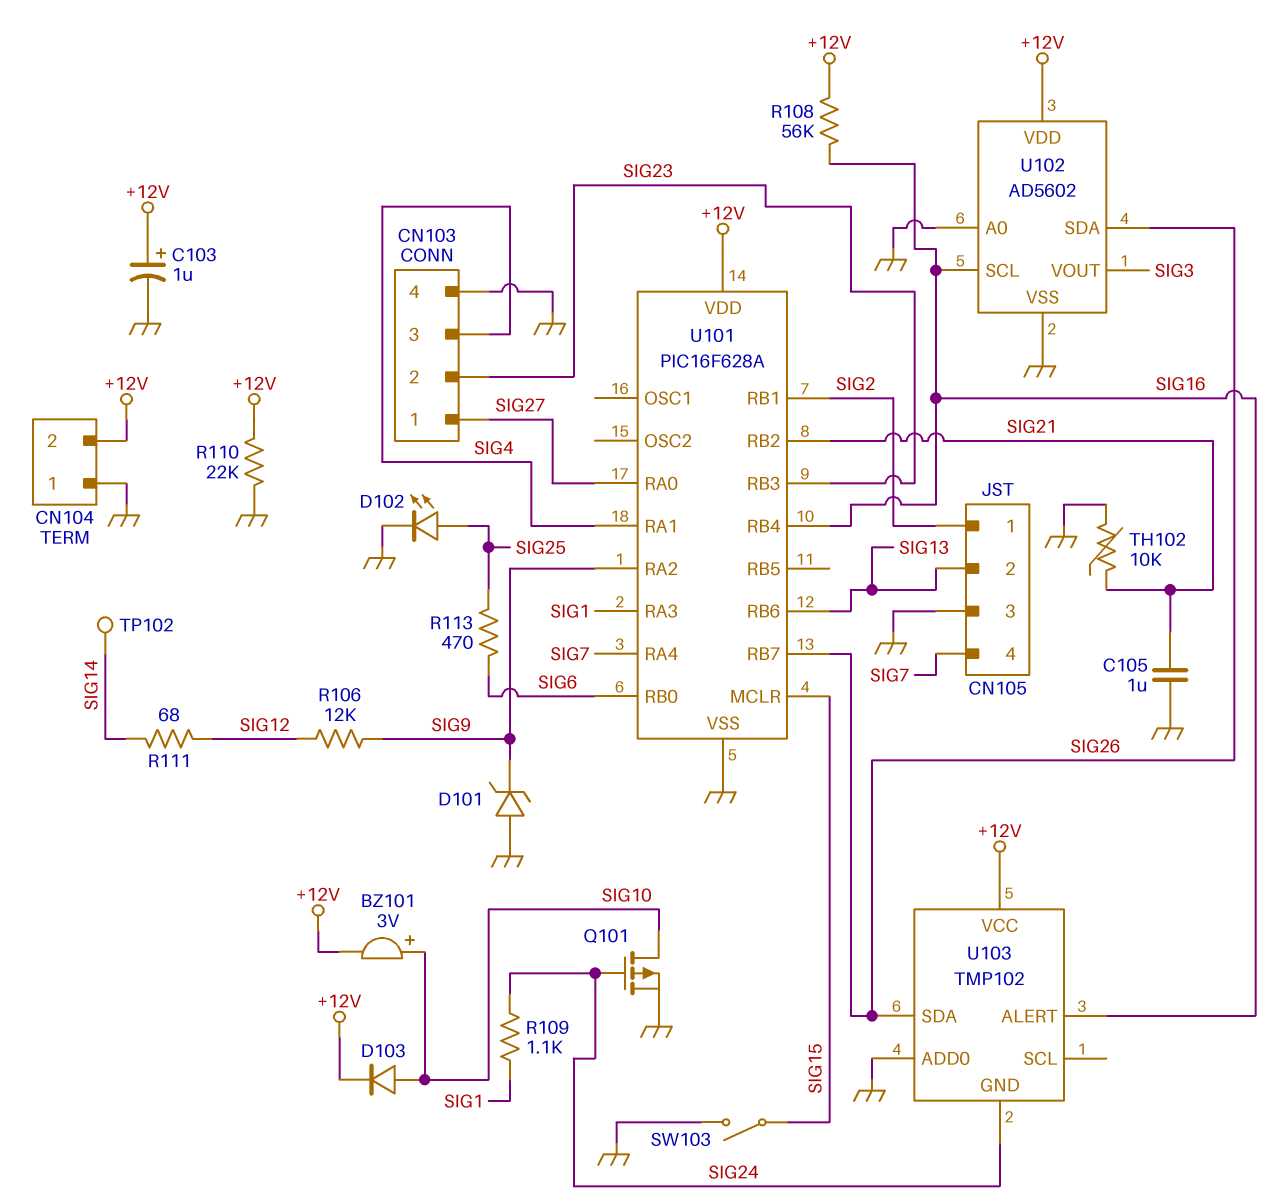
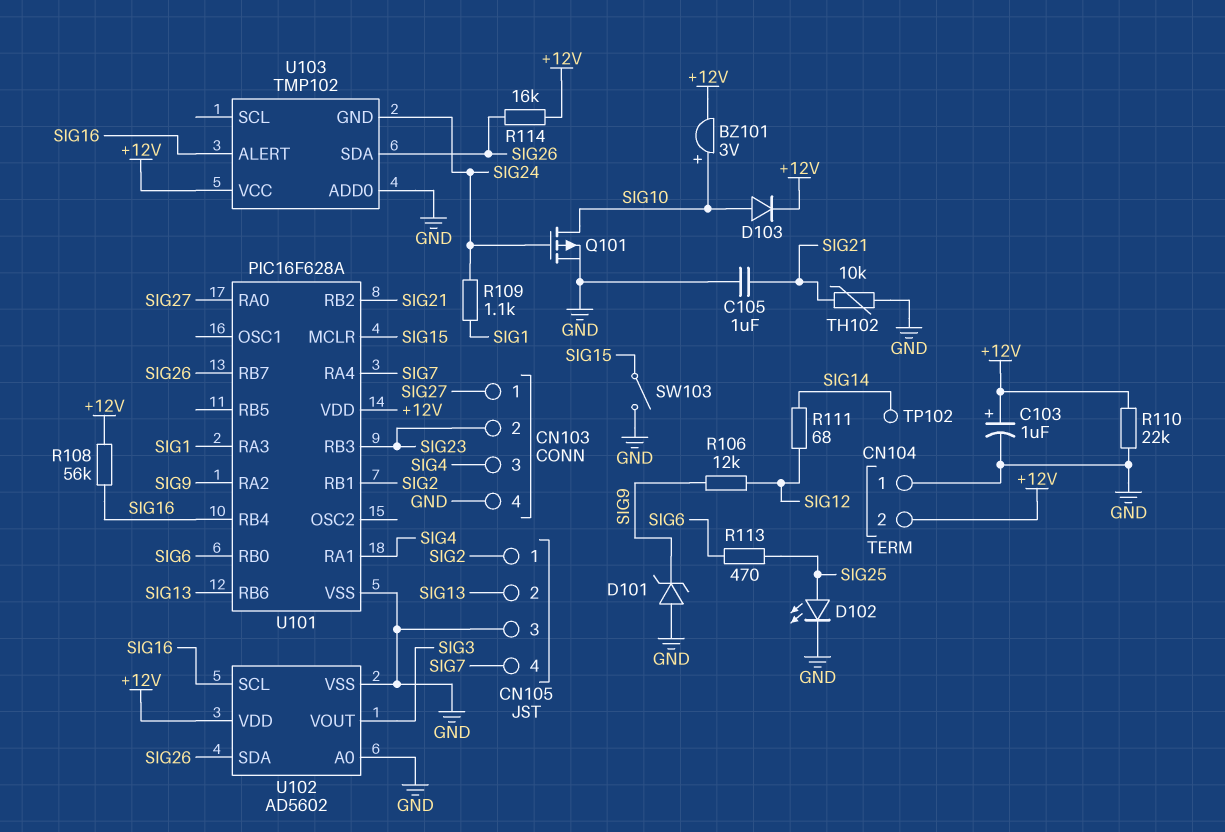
R114: none -> 16k (+12V, SIG26)

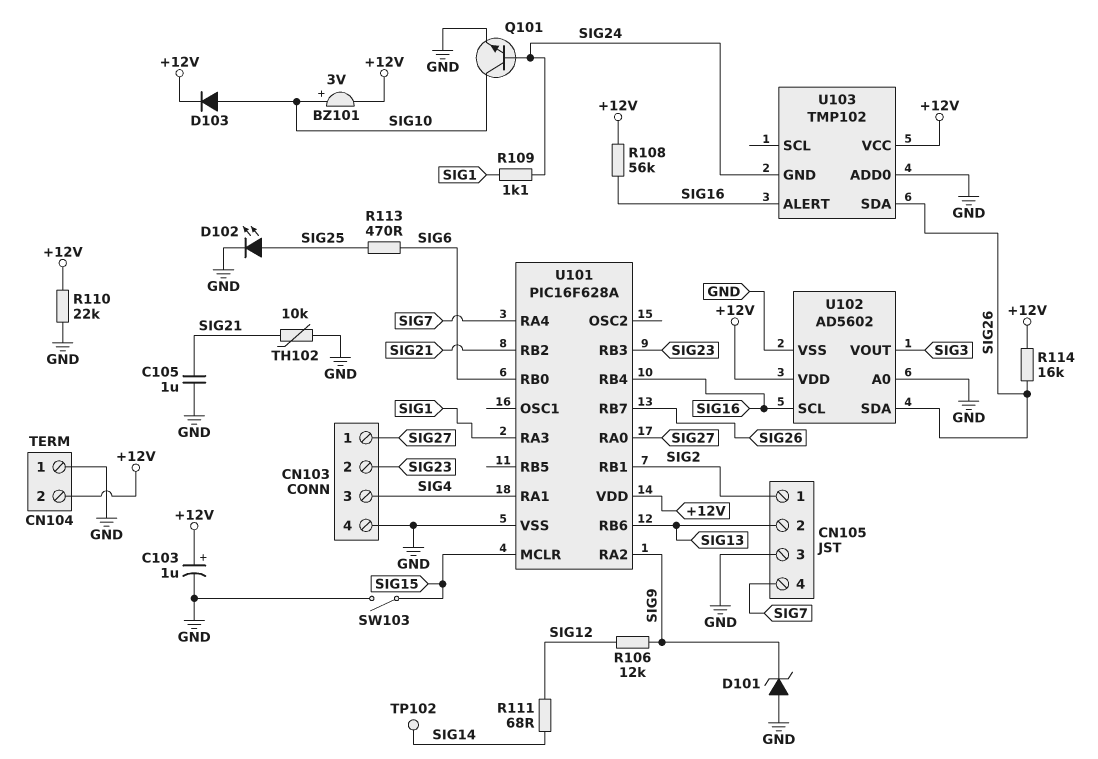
Q101: PMOS (G SIG24, D SIG10, S GND) -> NPN (B SIG24, C SIG10, E GND)

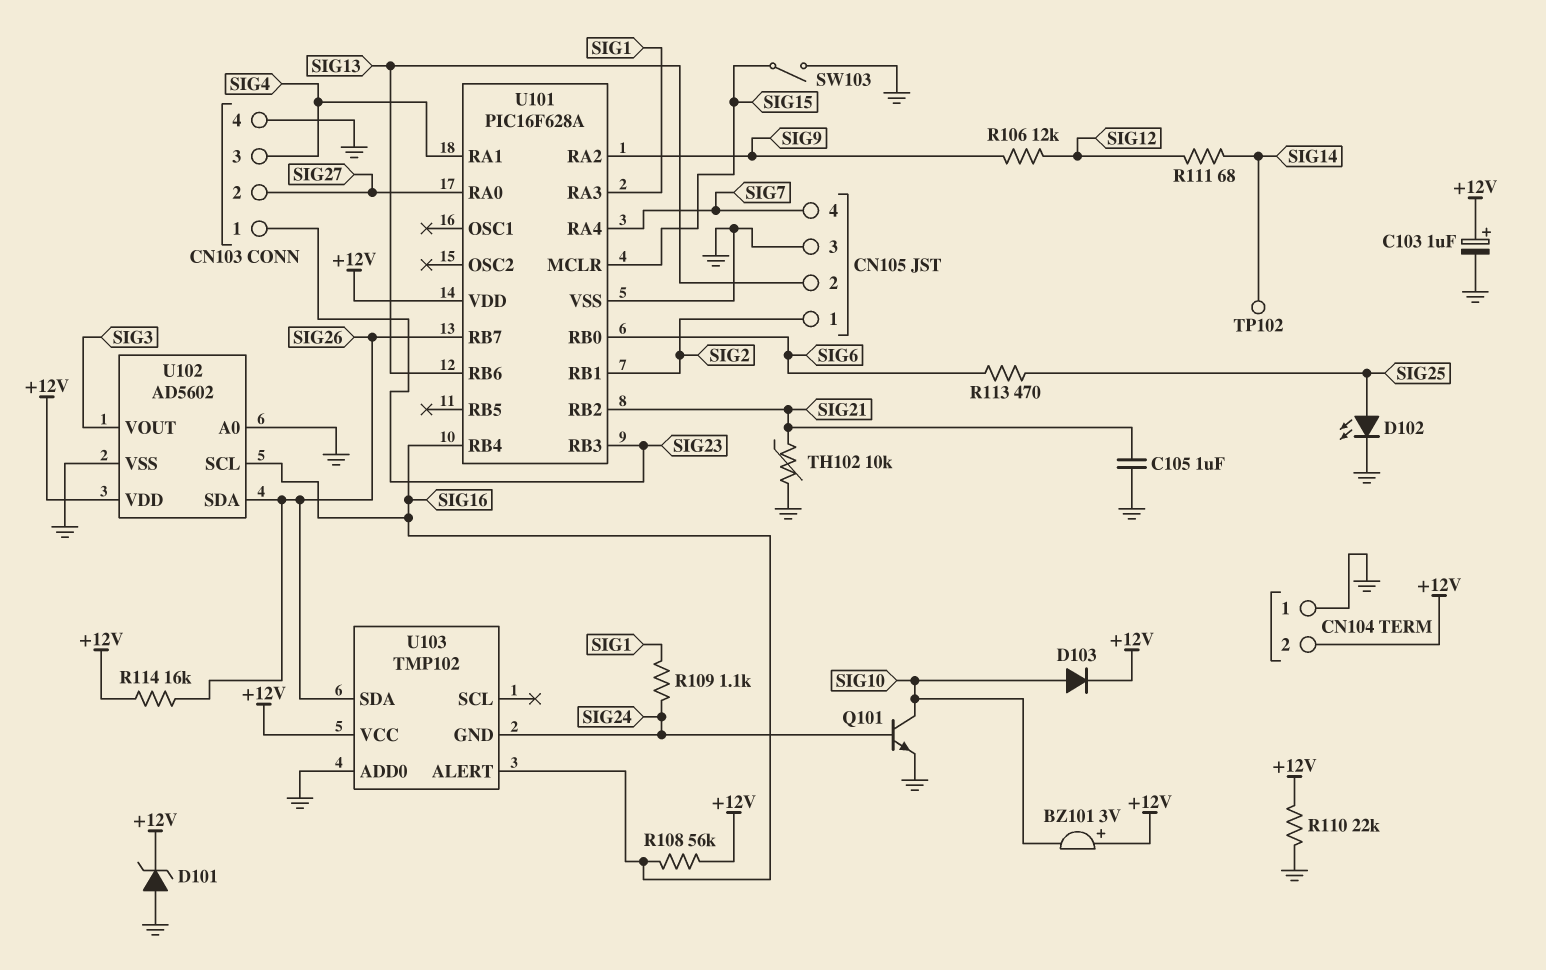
BZ101: buzzer 3V (plus SIG10, minus +12V) -> buzzer 3V (plus +12V, minus SIG10)
CN103 pin 1: SIG27 -> SIG23
CN103 pin 2: SIG23 -> SIG27
D101: zener (A GND, K SIG9) -> zener (A GND, K +12V)

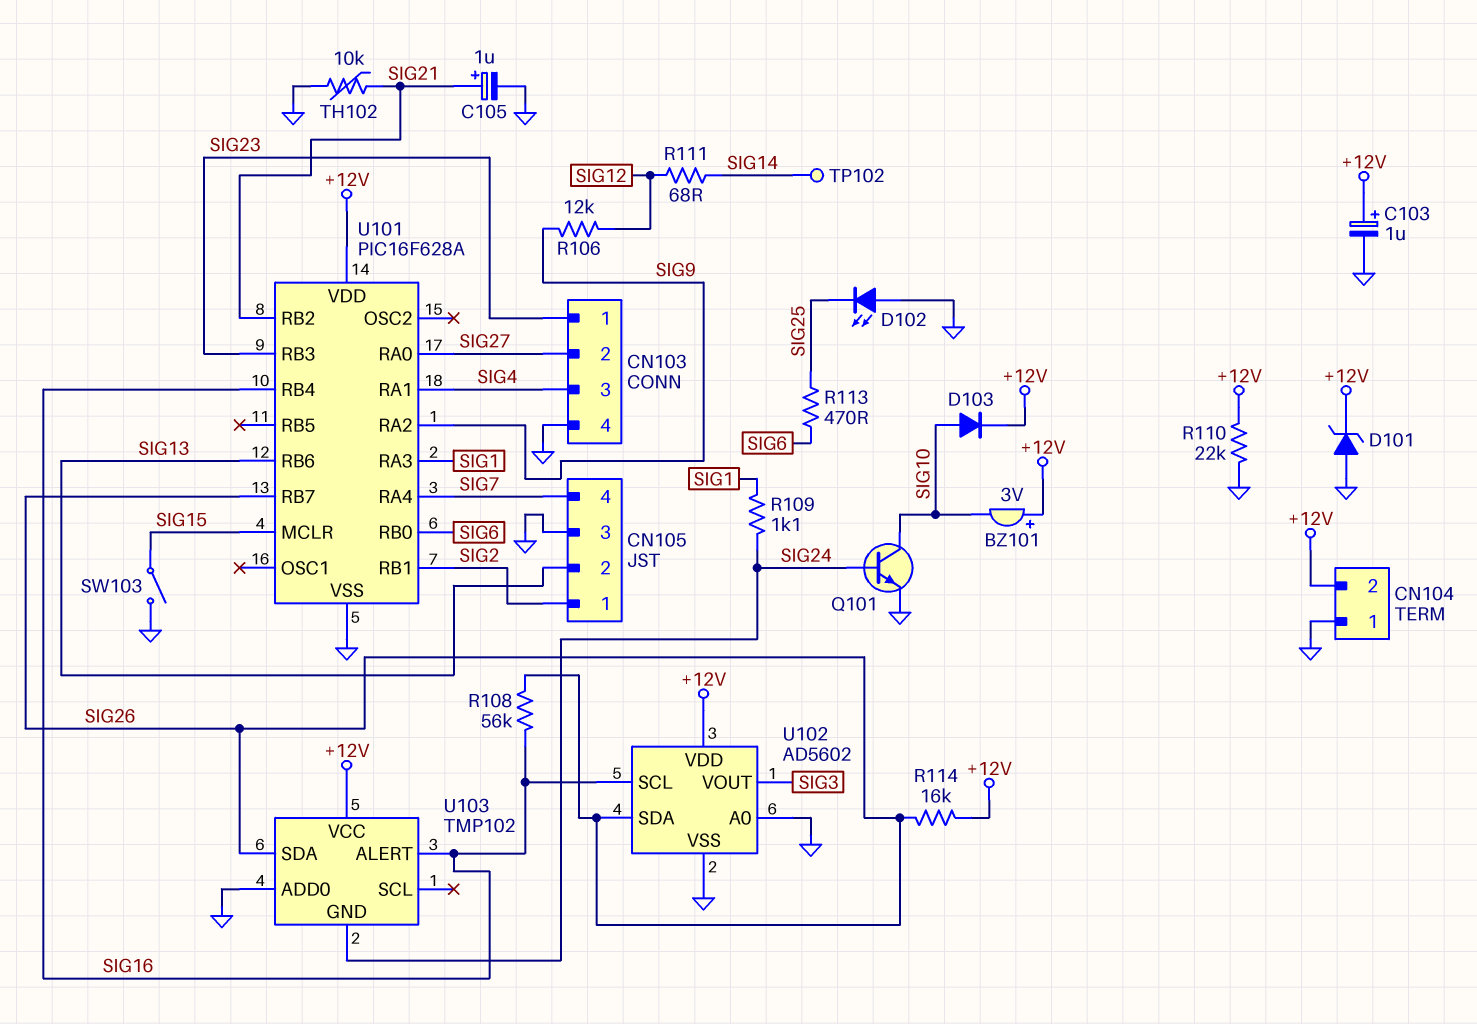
C105: 1uF (GND, SIG21) -> 1uF (plus SIG21, minus GND)
D102: LED (A SIG25, K GND) -> LED (A GND, K SIG25)
R108: 56k (+12V, SIG16) -> 56k (SIG16, SIG26)

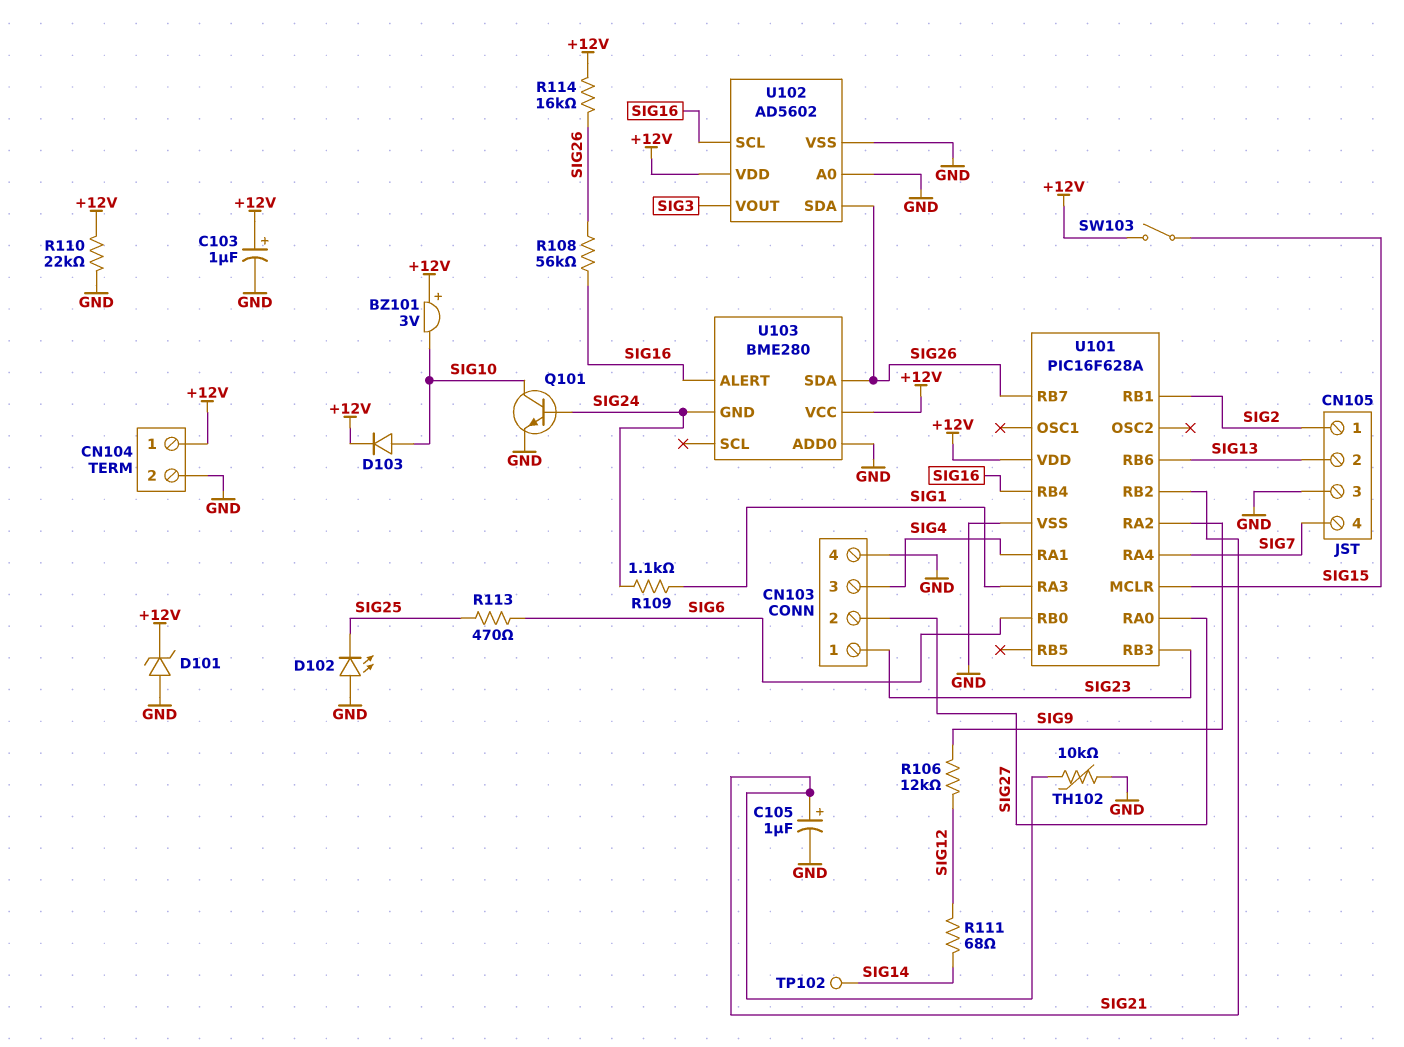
CN104 pin 1: GND -> +12V
CN104 pin 2: +12V -> GND
SW103: switch (GND, SIG15) -> switch (+12V, SIG15)
U103: TMP102 -> BME280

